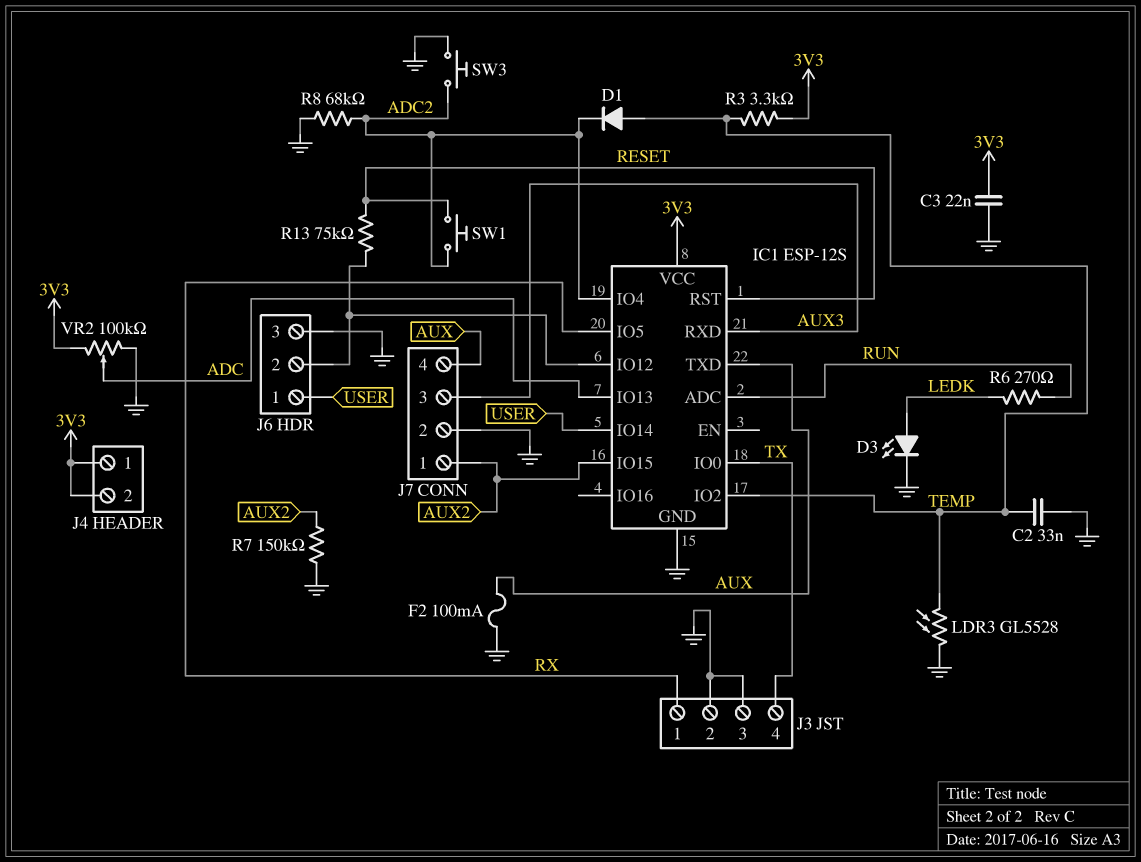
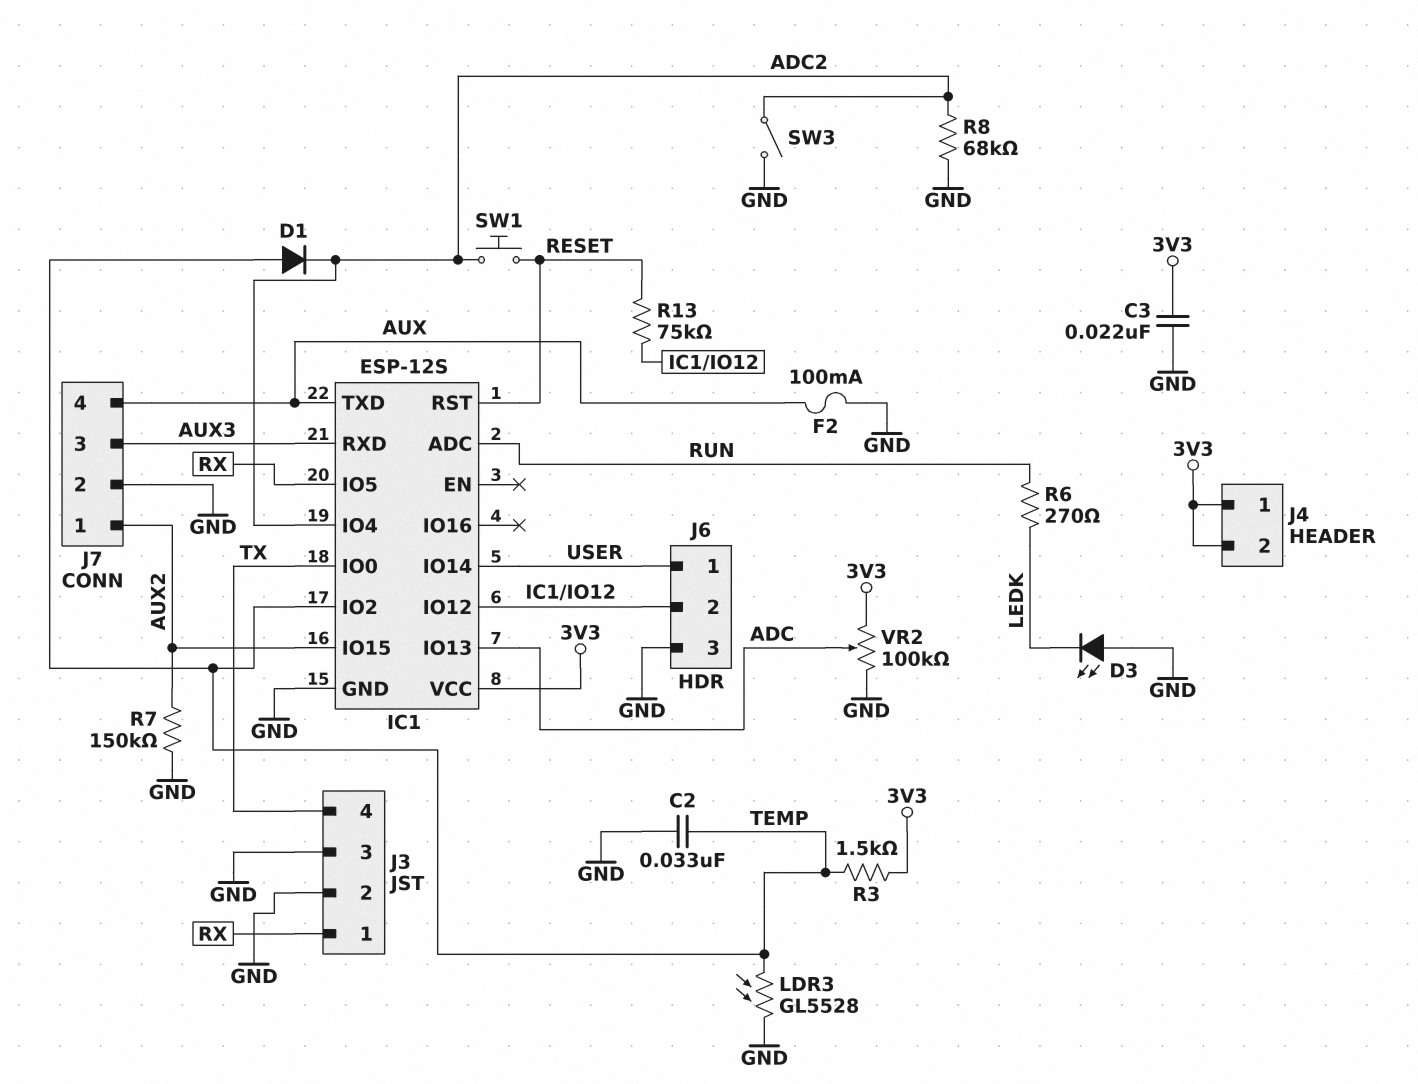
D3: LED (A LEDK, K GND) -> LED (A GND, K LEDK)
R3: 3.3k (3V3, TEMP) -> 1.5k (3V3, TEMP)
SW3: button (ADC2, GND) -> switch (ADC2, GND)

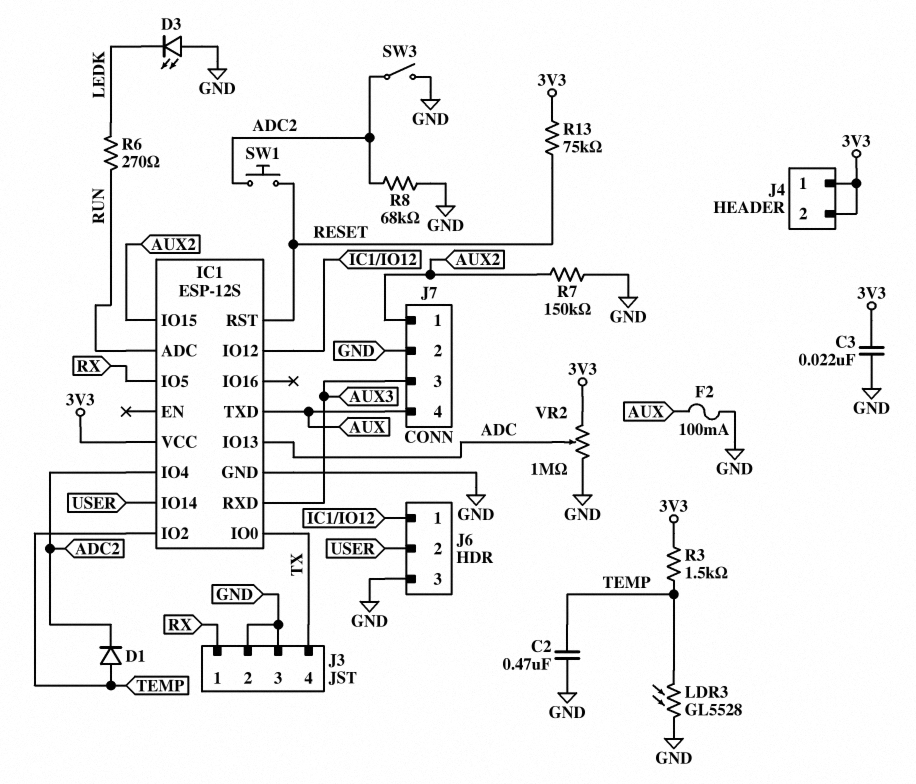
C2: 33nF (GND, TEMP) -> 470nF (GND, TEMP)
J6 pin 1: USER -> IC1/IO12
J6 pin 2: IC1/IO12 -> USER
R13: 75k (IC1/IO12, RESET) -> 75k (3V3, RESET)
VR2: 100k (3V3, GND, wiper ADC) -> 1M (3V3, GND, wiper ADC)

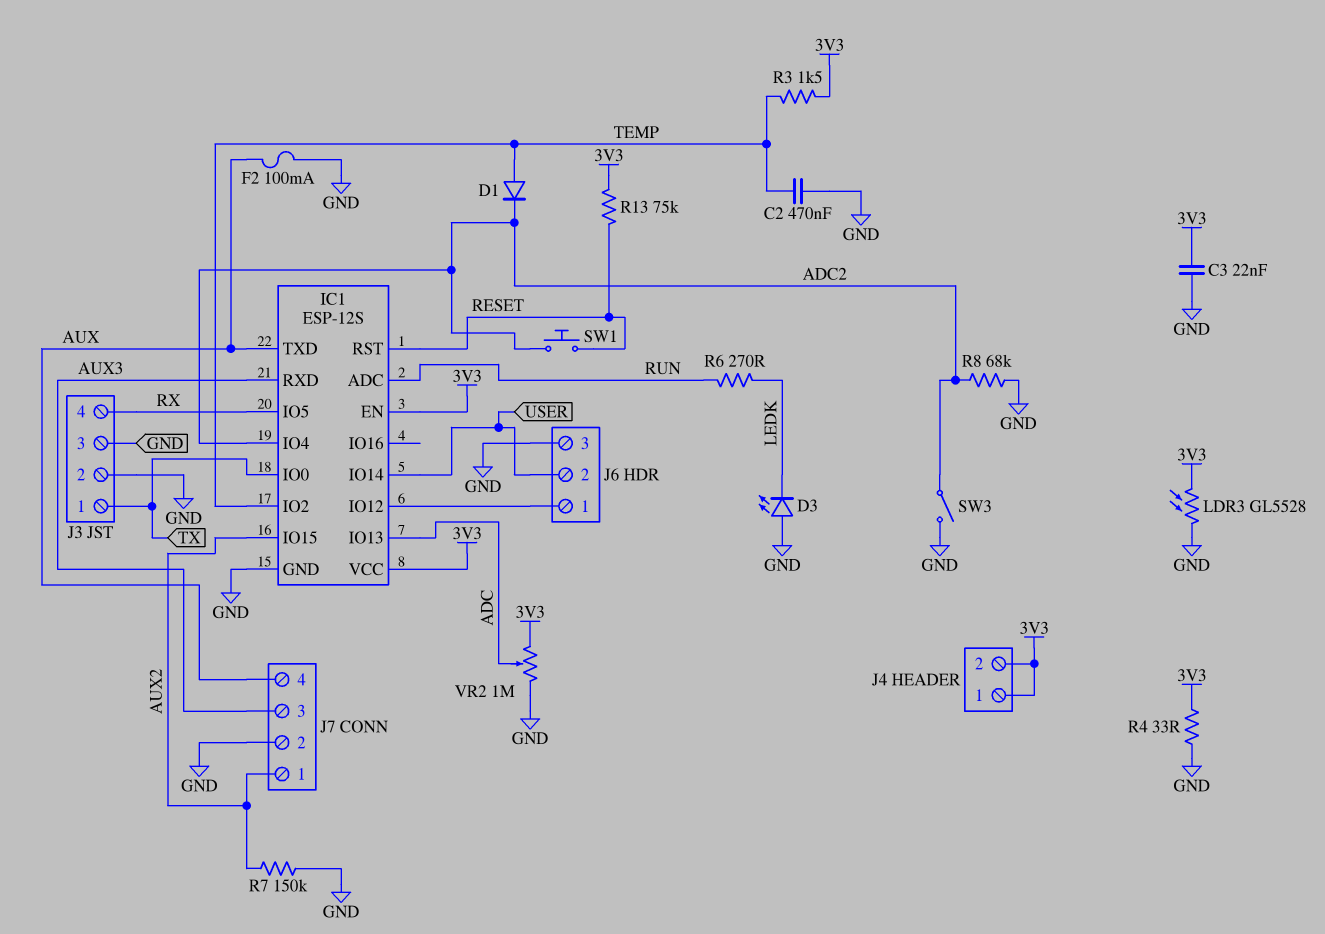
IC1 pin EN: none -> 3V3
J3 pin 1: RX -> TX
J3 pin 4: TX -> RX
LDR3: GL5528 (GND, TEMP) -> GL5528 (3V3, GND)
R4: none -> 33 (3V3, GND)

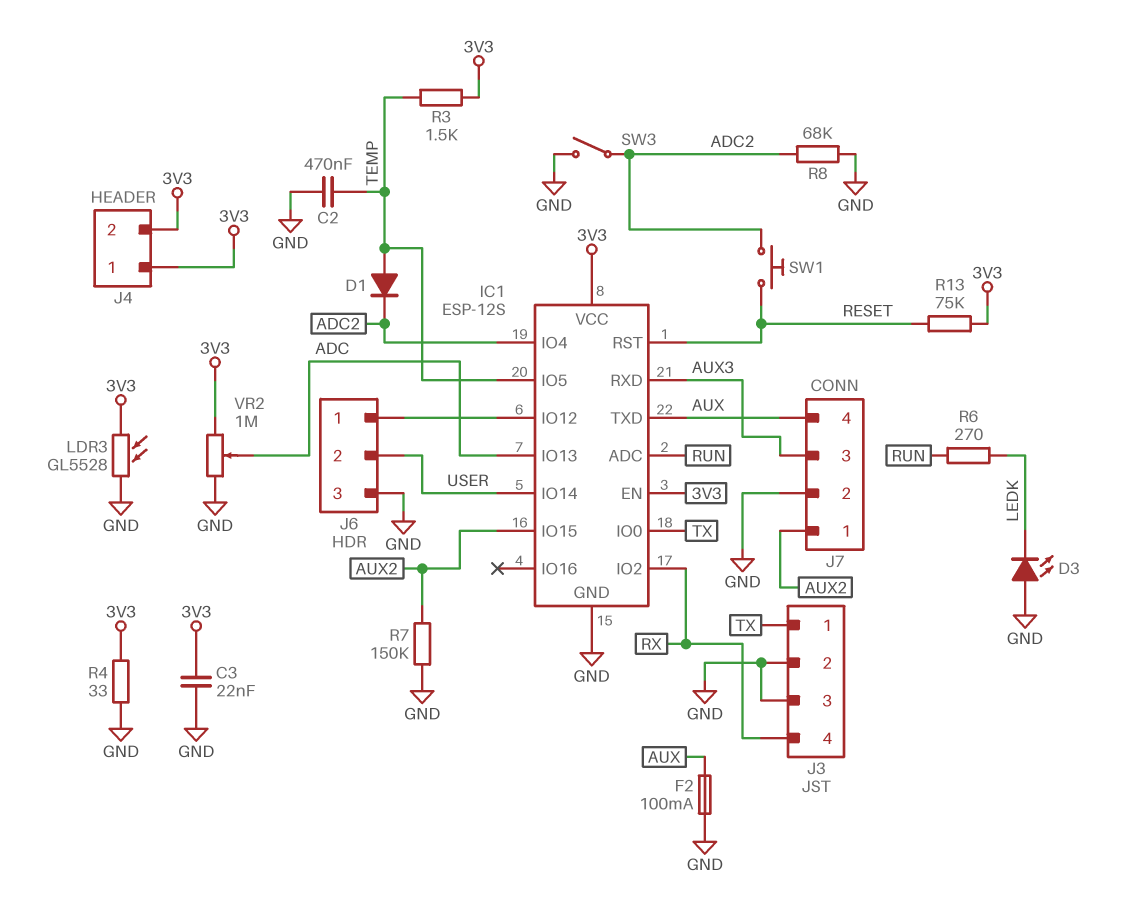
IC1 pin IO2: TEMP -> RX
IC1 pin IO5: RX -> TEMP

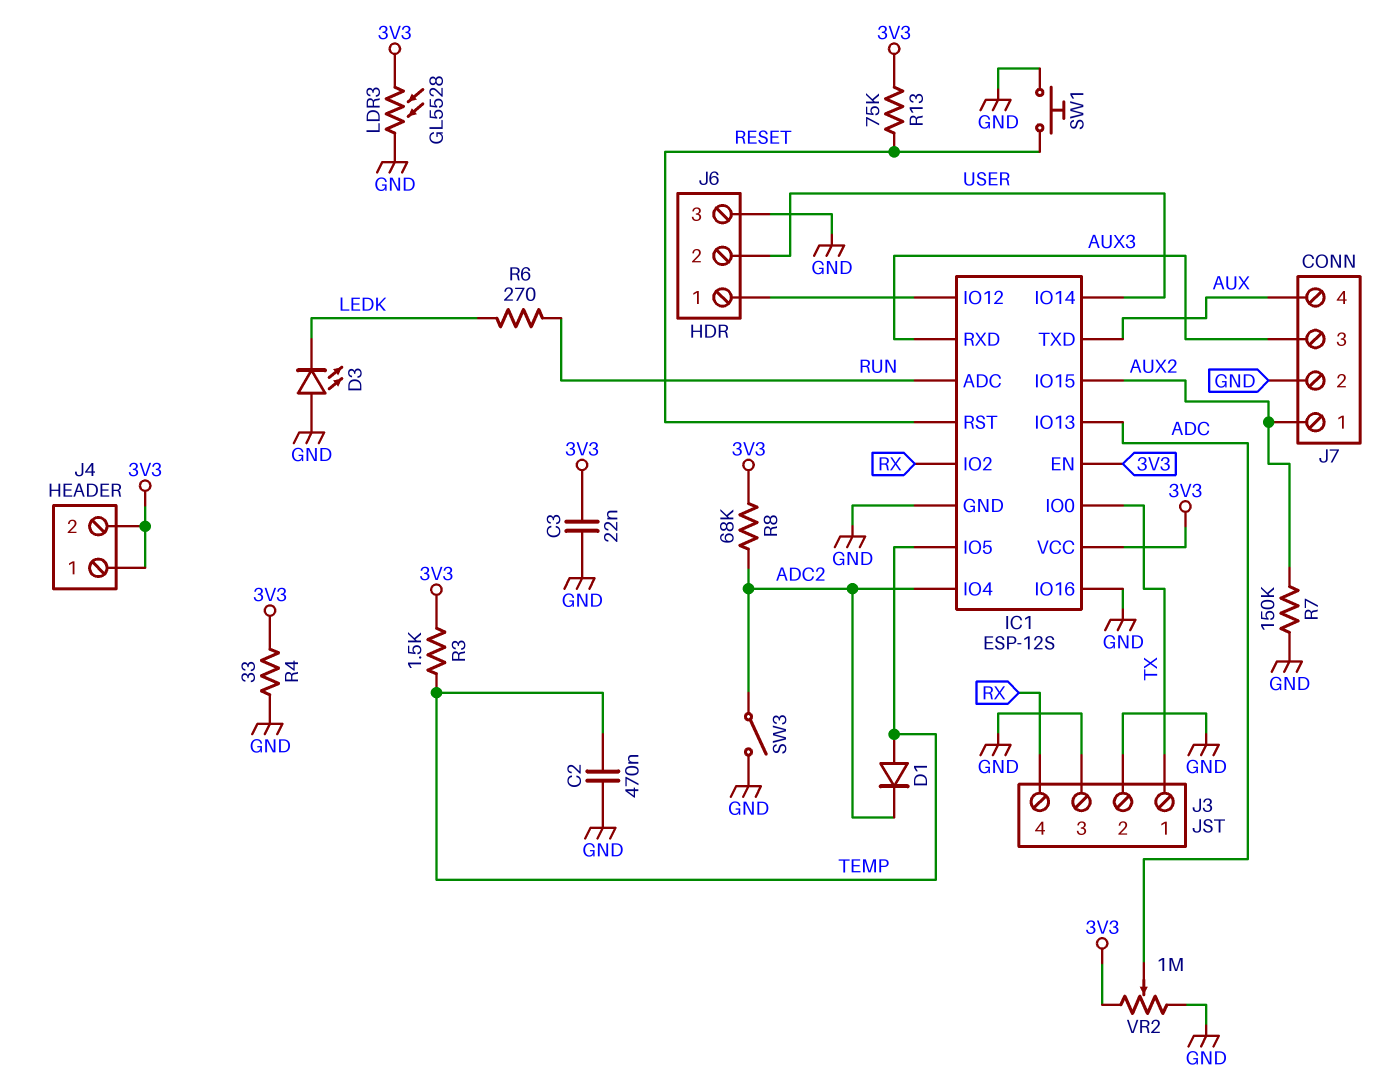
F2: 100mA (AUX, GND) -> none
IC1 pin IO16: none -> GND
R8: 68k (ADC2, GND) -> 68k (3V3, ADC2)
SW1: button (ADC2, RESET) -> button (GND, RESET)

